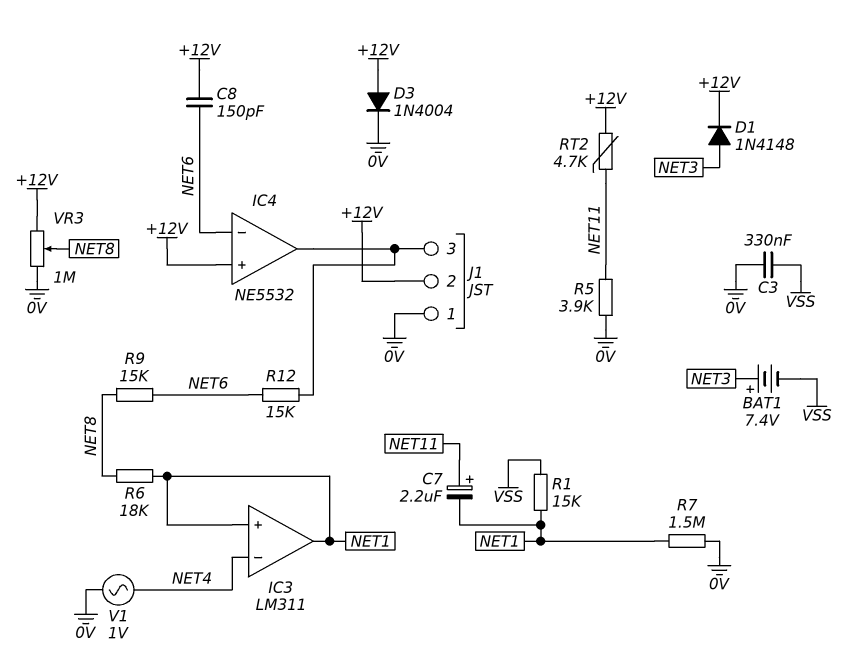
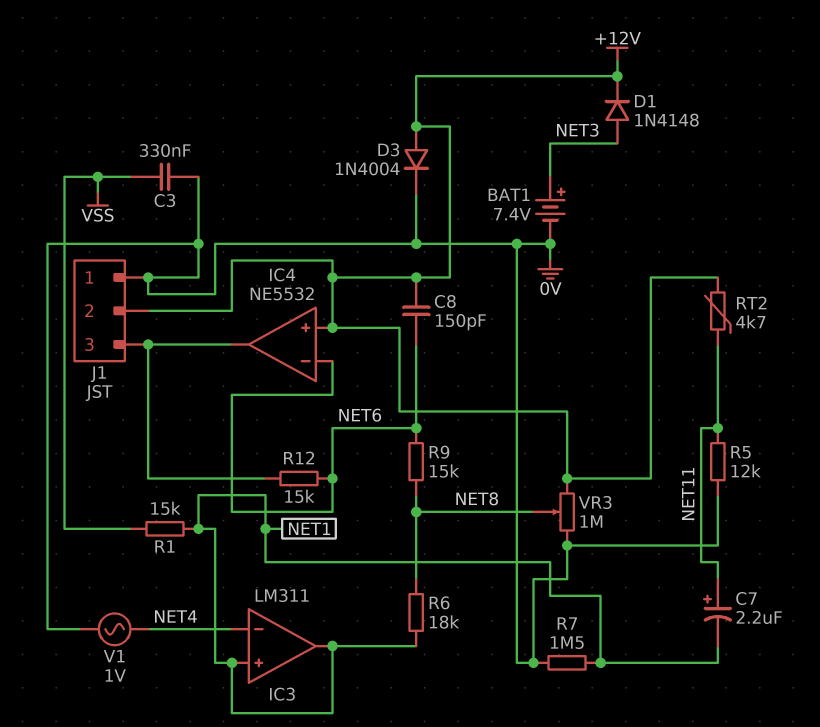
BAT1: 7.4V (plus NET3, minus VSS) -> 7.4V (plus NET3, minus 0V)
R5: 3.9k (0V, NET11) -> 12k (0V, NET11)

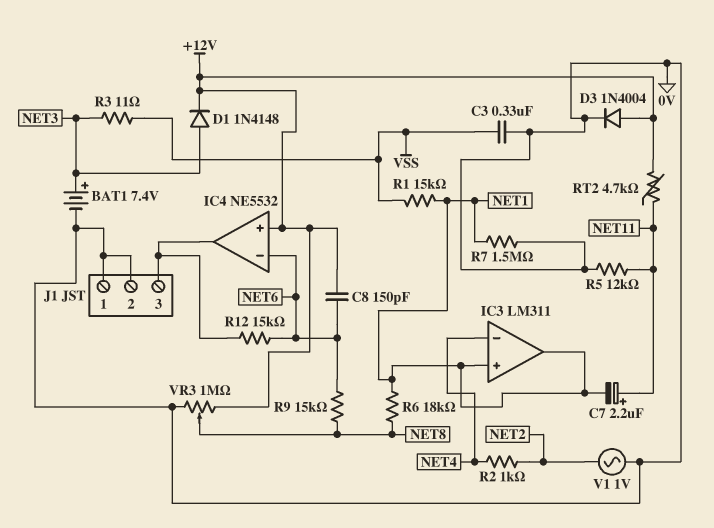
J1 pin 2: +12V -> 0V
R2: none -> 1k (NET2, NET4)
R3: none -> 11 (NET3, VSS)
V1: AC 1V (0V, NET4) -> AC 1V (0V, NET2)

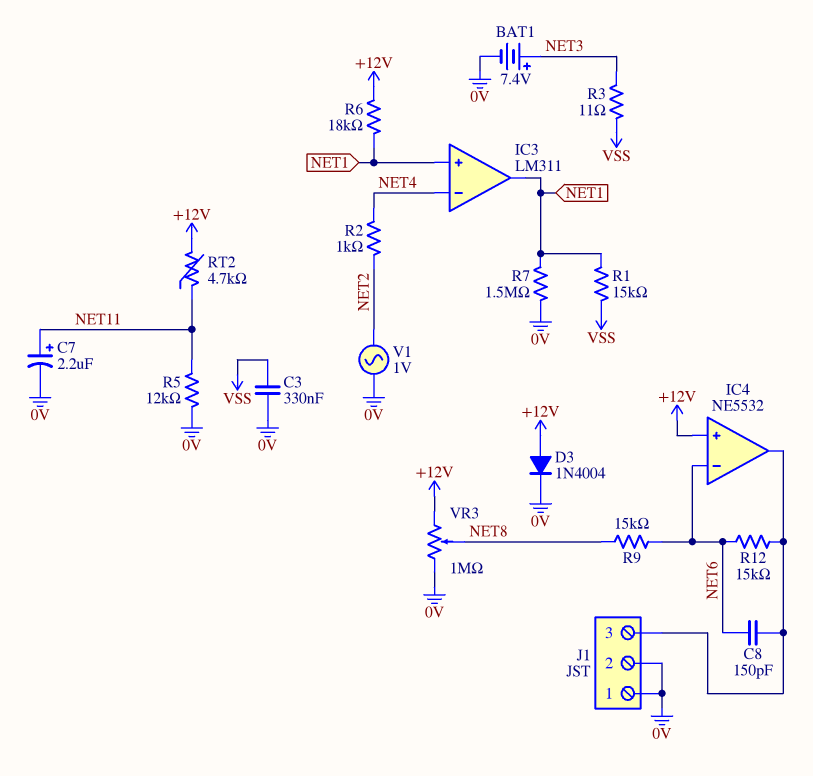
C7: 2.2uF (plus NET11, minus NET1) -> 2.2uF (plus NET11, minus 0V)
C8: 150pF (+12V, NET6) -> 150pF (IC4/out, NET6)
D1: diode 1N4148 (A NET3, K +12V) -> none
R6: 18k (NET1, NET8) -> 18k (+12V, NET1)

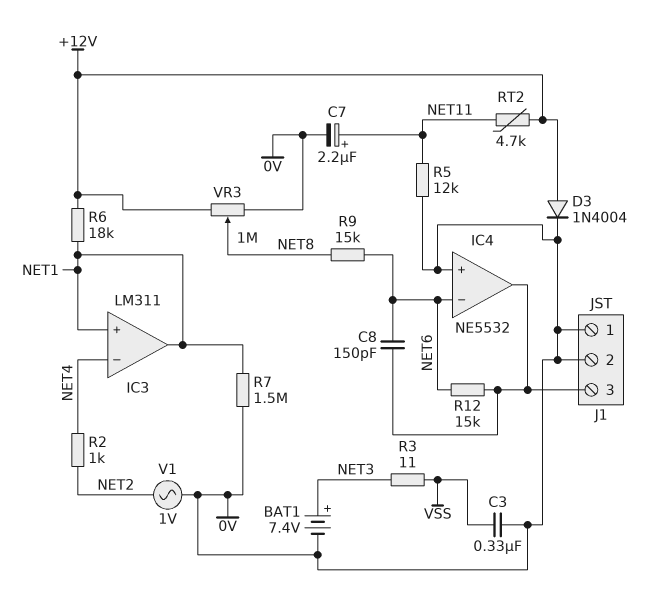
IC4 pin in+: +12V -> 0V
R1: 15k (NET1, VSS) -> none

